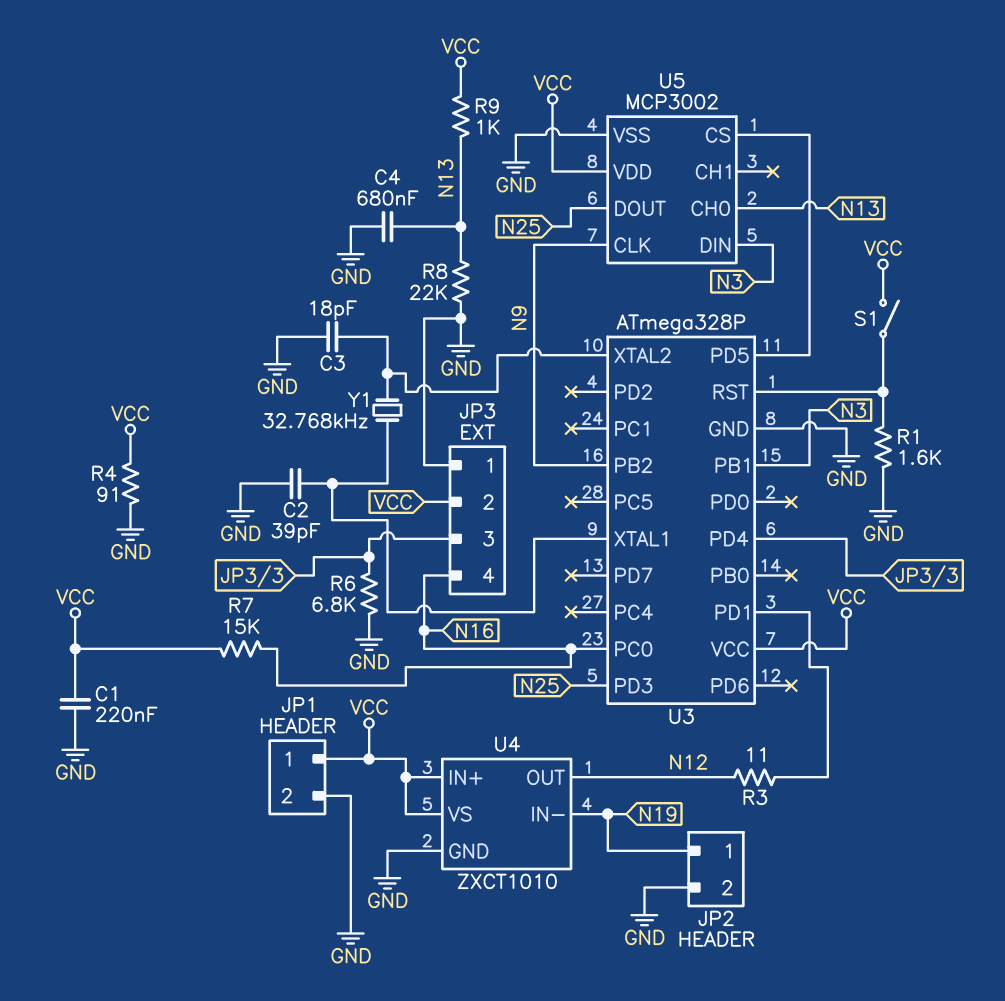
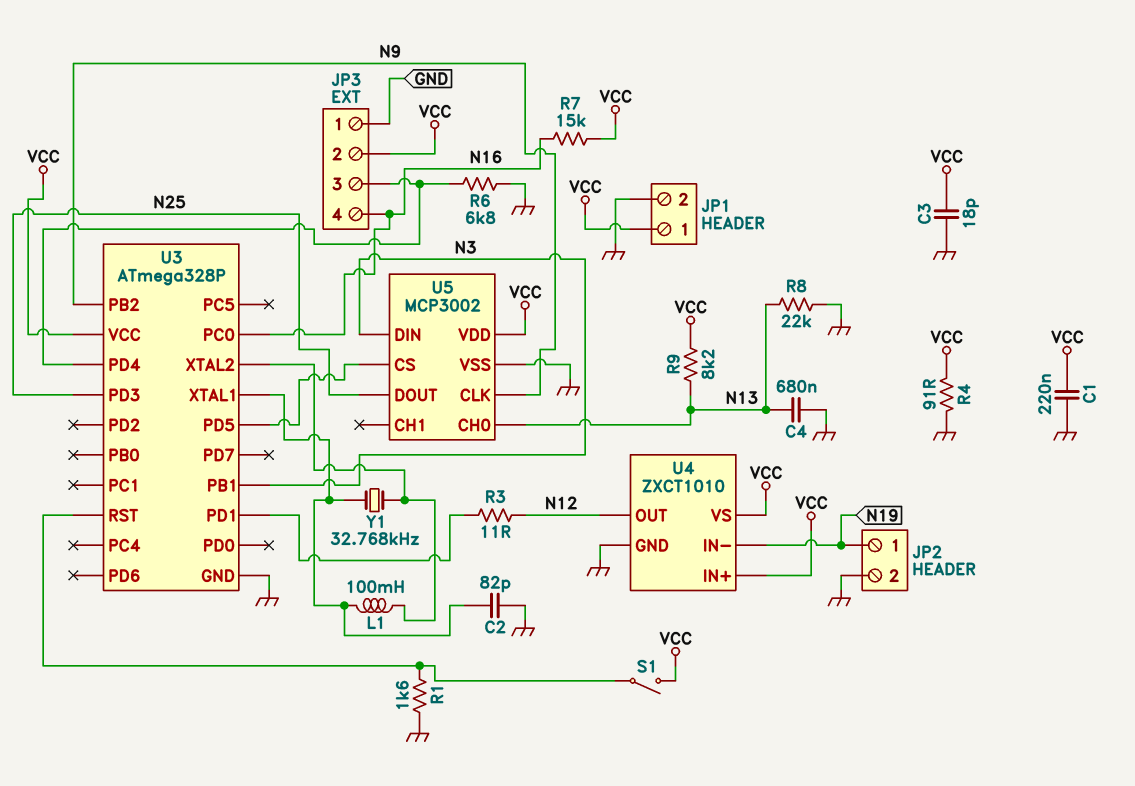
C2: 39pF (GND, U3/XTAL1) -> 82pF (GND, U3/XTAL1)
C3: 18pF (GND, U3/XTAL2) -> 18pF (GND, VCC)
L1: none -> 100mH (U3/XTAL1, U3/XTAL2)
R9: 1k (N13, VCC) -> 8.2k (N13, VCC)

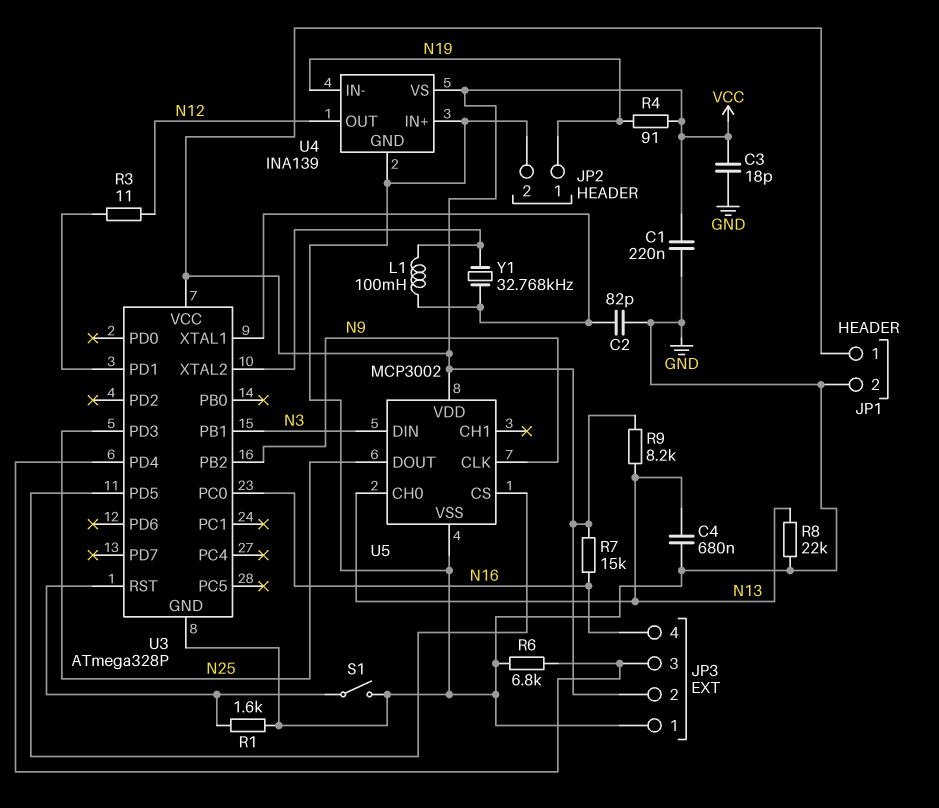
R4: 91 (GND, VCC) -> 91 (N19, VCC)
S1: switch (U3/RST, VCC) -> switch (GND, U3/RST)
U4: ZXCT1010 -> INA139
U4 pin IN+: VCC -> GND

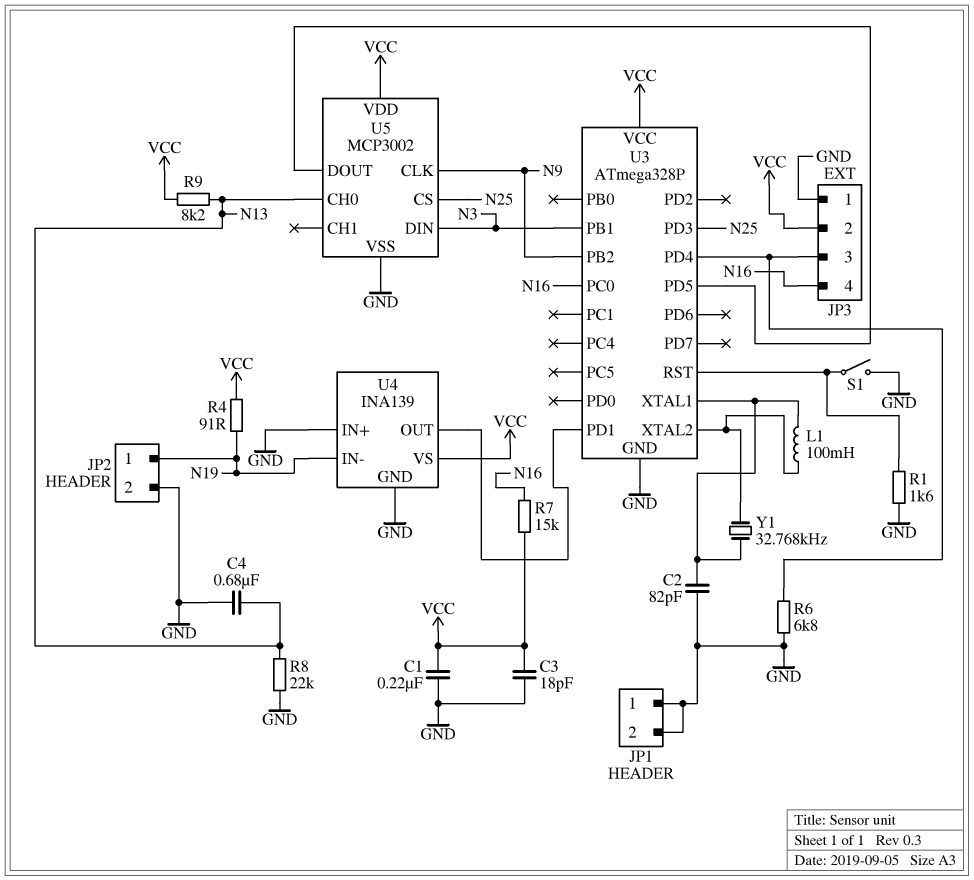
JP1 pin 1: VCC -> GND
R3: 11 (N12, U3/PD1) -> none
U4 pin OUT: N12 -> U3/PD1
U5 pin CS: U3/PD5 -> N25
U5 pin DOUT: N25 -> U3/PD5

